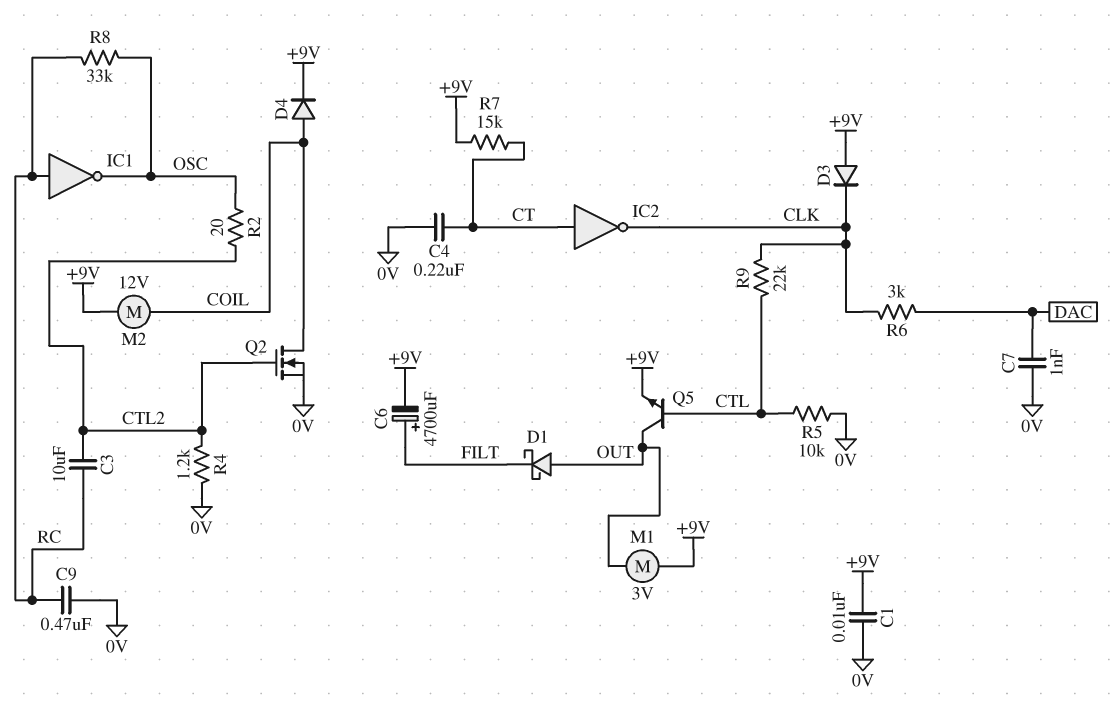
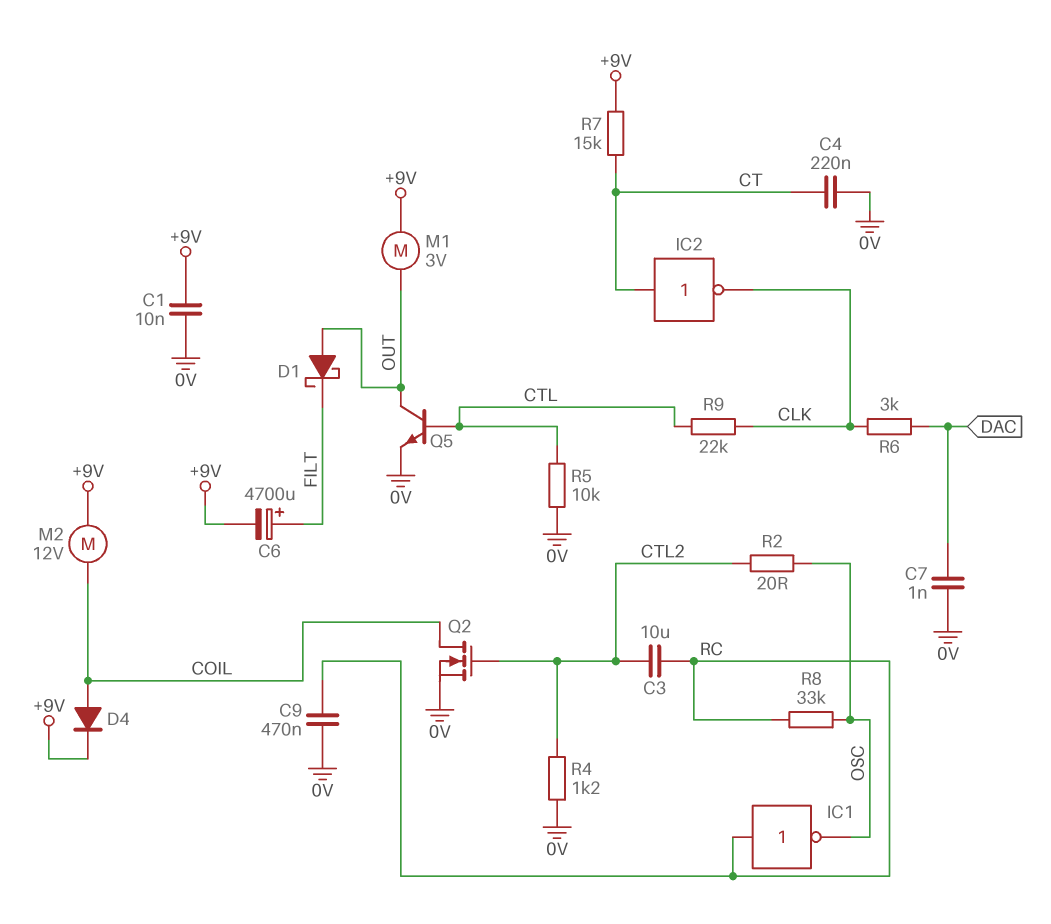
D3: diode (A +9V, K CLK) -> none
Q5: NPN (B CTL, C OUT, E +9V) -> NPN (B CTL, C OUT, E 0V)

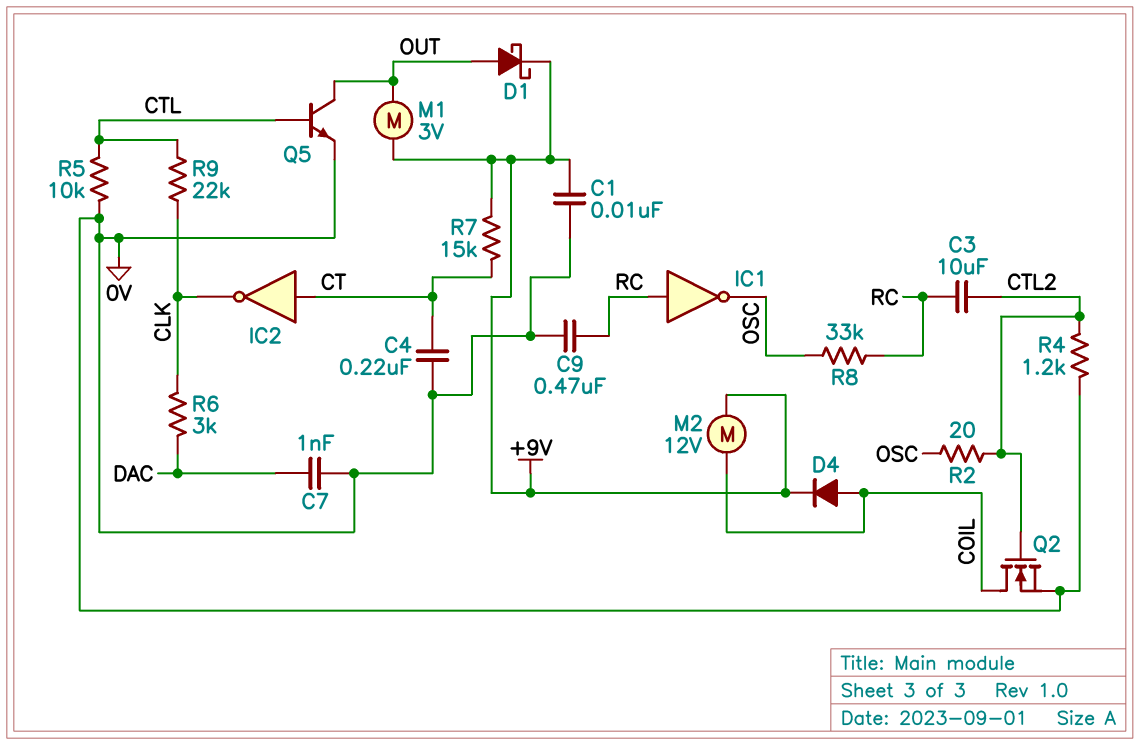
C6: 4700uF (plus FILT, minus +9V) -> none
D1: schottky (A OUT, K FILT) -> schottky (A OUT, K +9V)

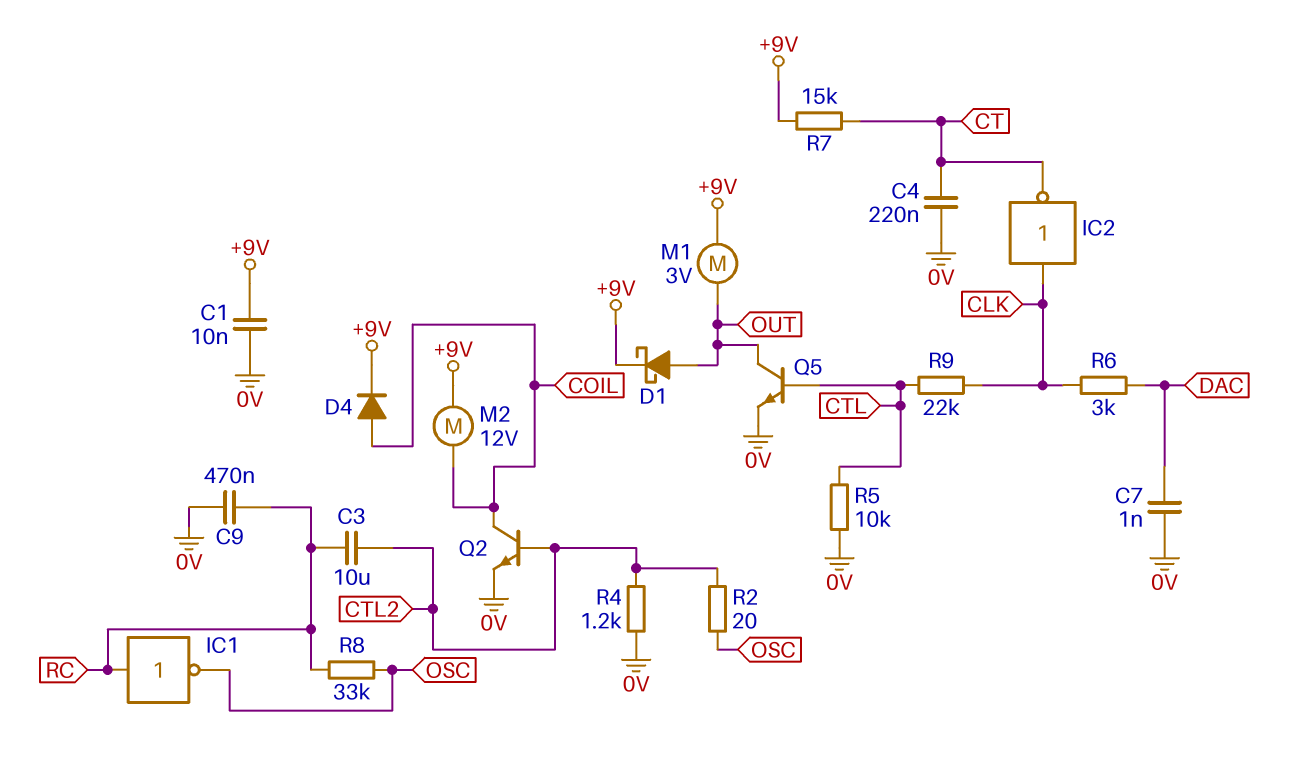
IC2: NOT (in CT, out CLK) -> NOT (in CLK, out CT)
Q2: NMOS (G CTL2, D COIL, S 0V) -> NPN (B CTL2, C COIL, E 0V)

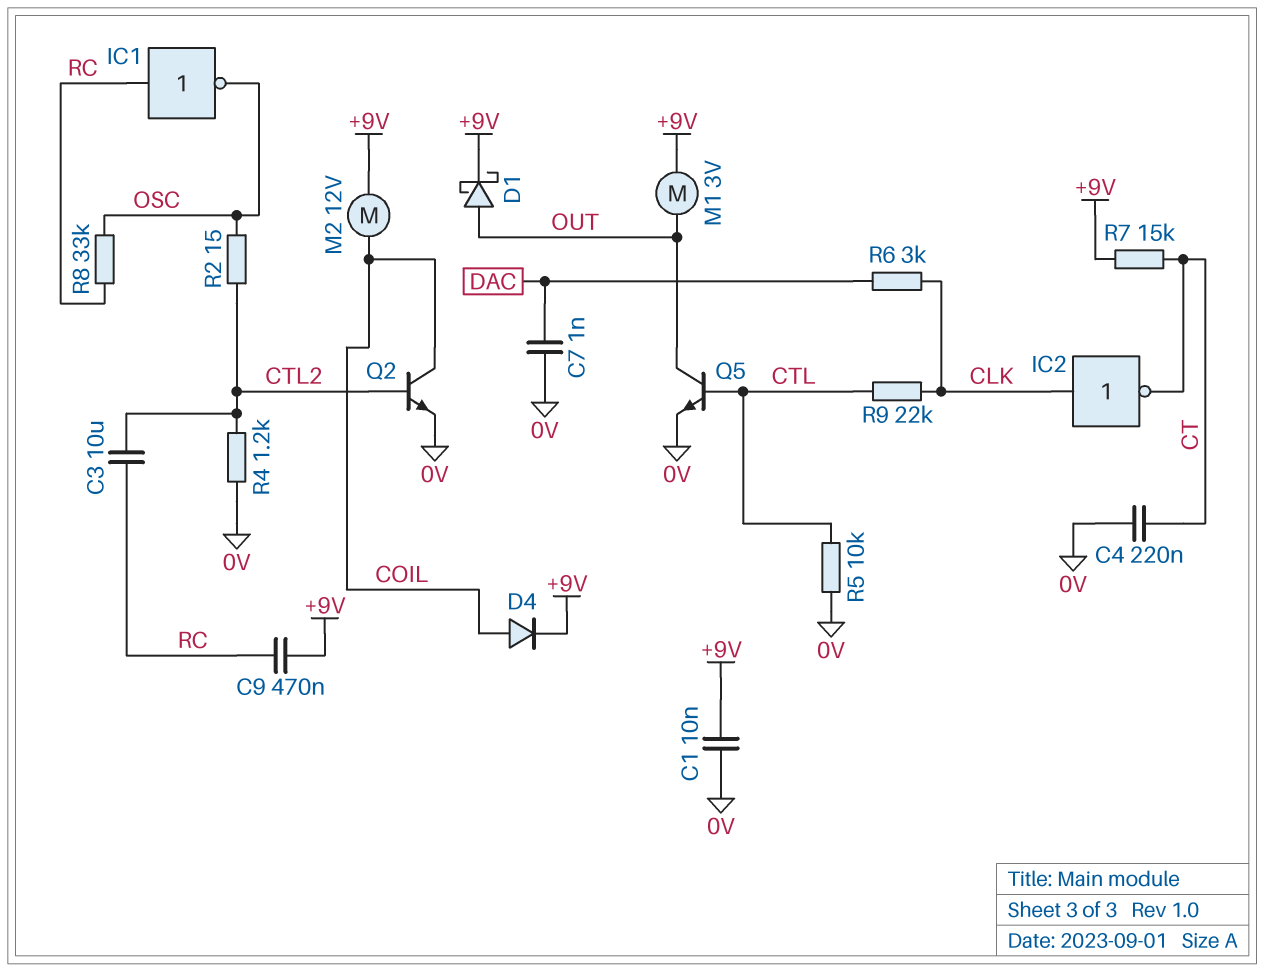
C9: 470nF (0V, RC) -> 470nF (+9V, RC)
R2: 20 (CTL2, OSC) -> 15 (CTL2, OSC)

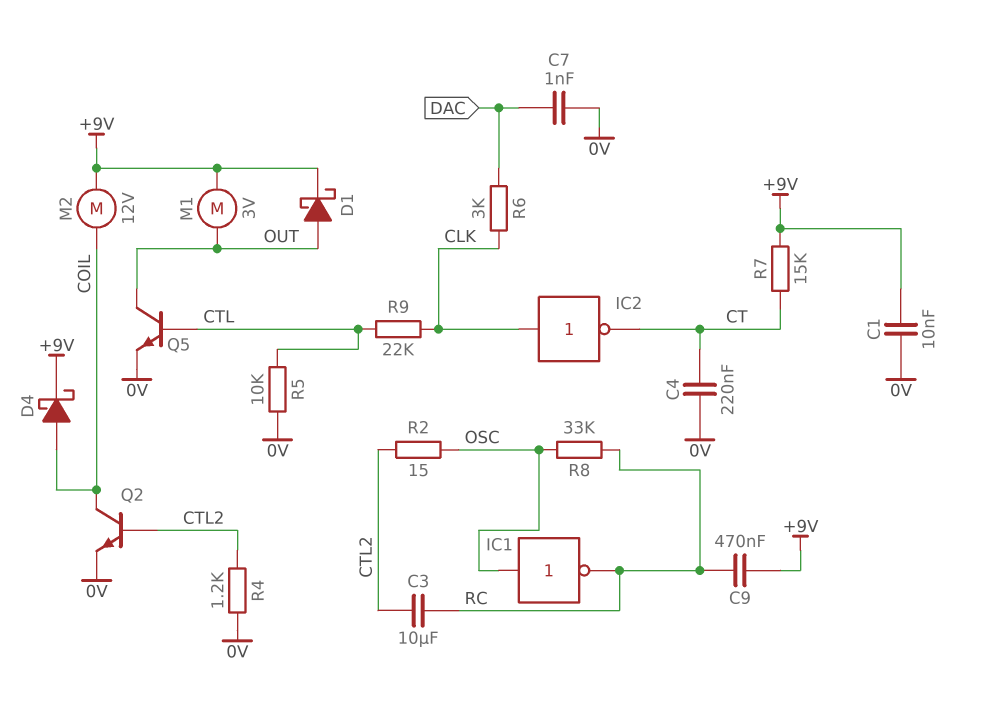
D4: diode (A COIL, K +9V) -> schottky (A COIL, K +9V)
IC1: NOT (in RC, out OSC) -> NOT (in OSC, out RC)

